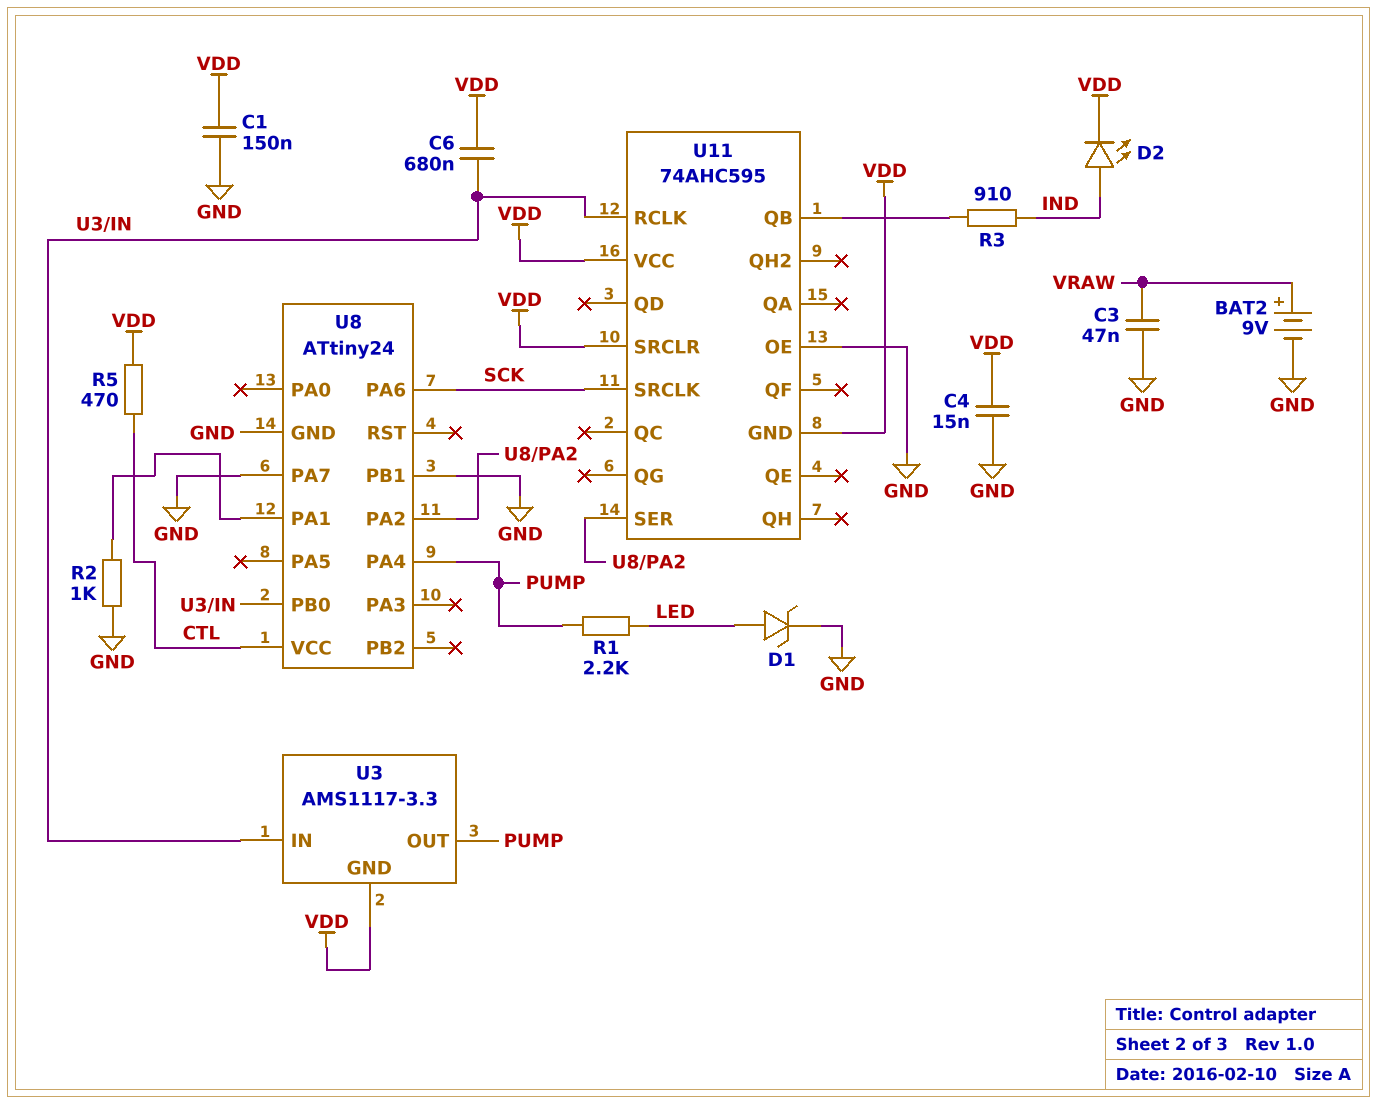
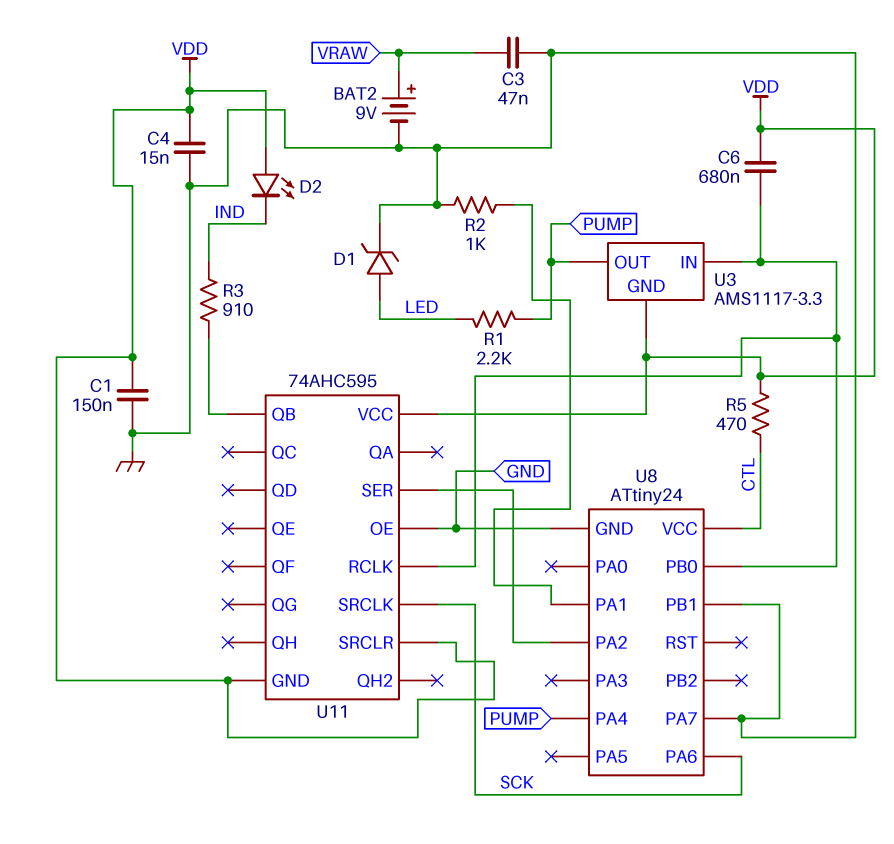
D2: LED (A IND, K VDD) -> LED (A VDD, K IND)

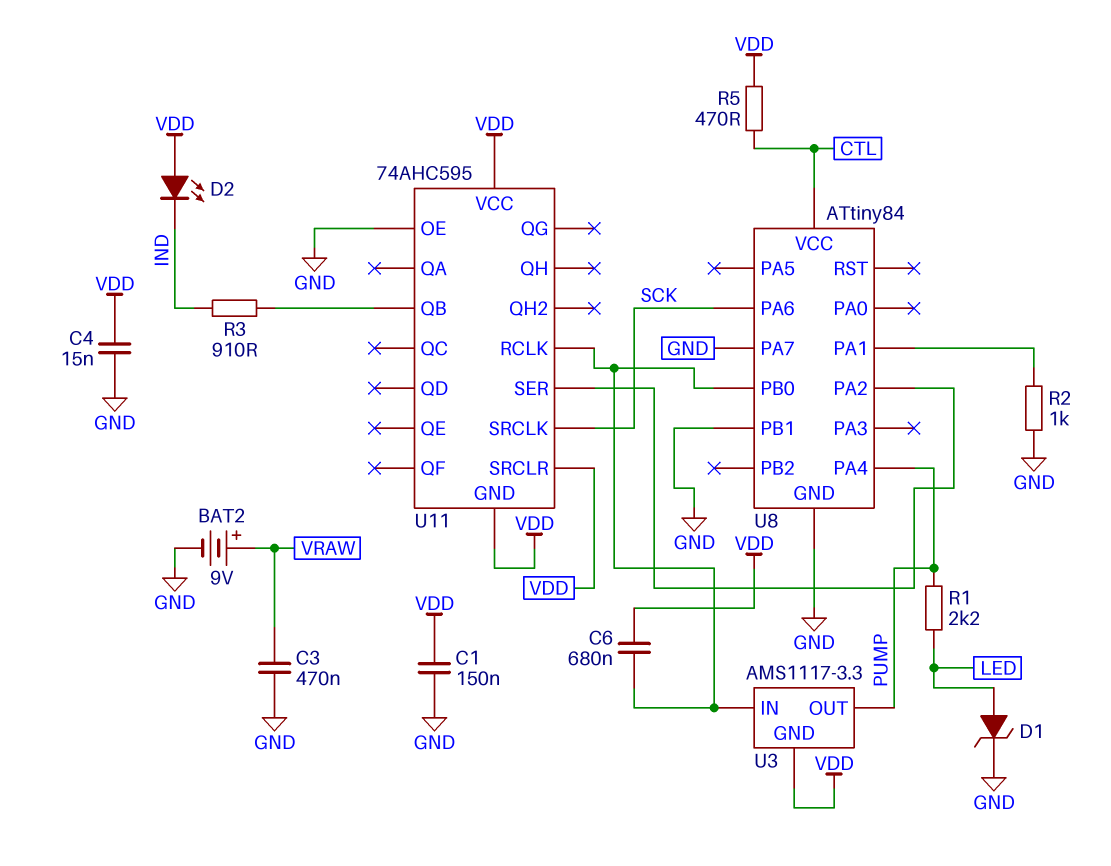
C3: 47nF (GND, VRAW) -> 470nF (GND, VRAW)
U8: ATtiny24 -> ATtiny84

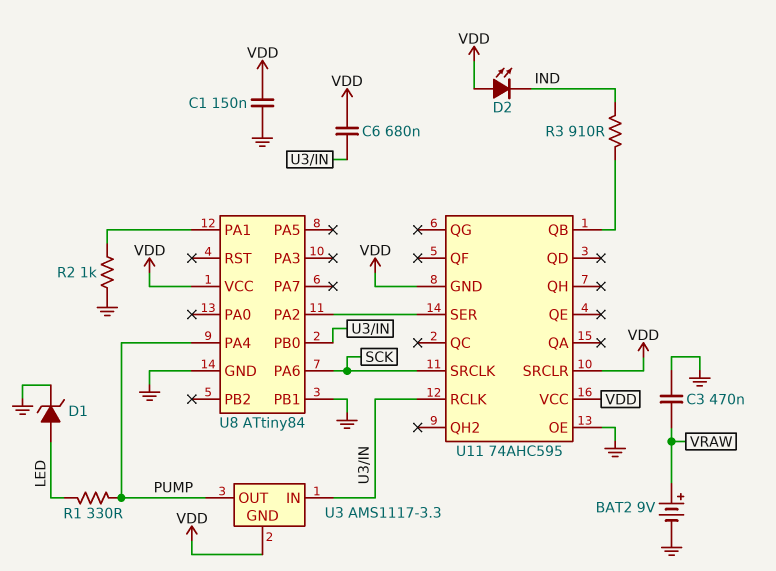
C4: 15nF (GND, VDD) -> none
R1: 2.2k (LED, PUMP) -> 330 (LED, PUMP)
R5: 470 (CTL, VDD) -> none
U8 pin PA7: GND -> none
U8 pin VCC: CTL -> VDD

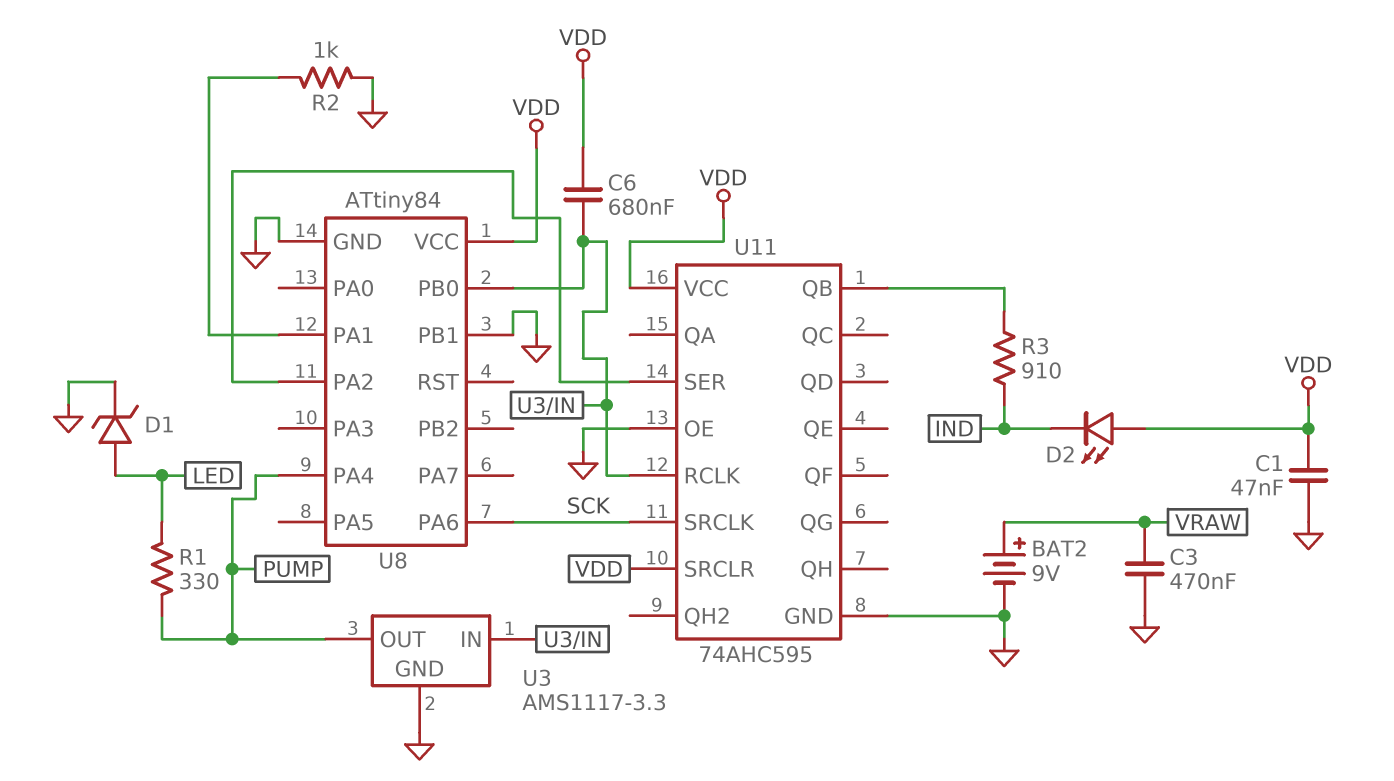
C1: 150nF (GND, VDD) -> 47nF (GND, VDD)
U3 pin GND: VDD -> GND
U11 pin GND: VDD -> GND

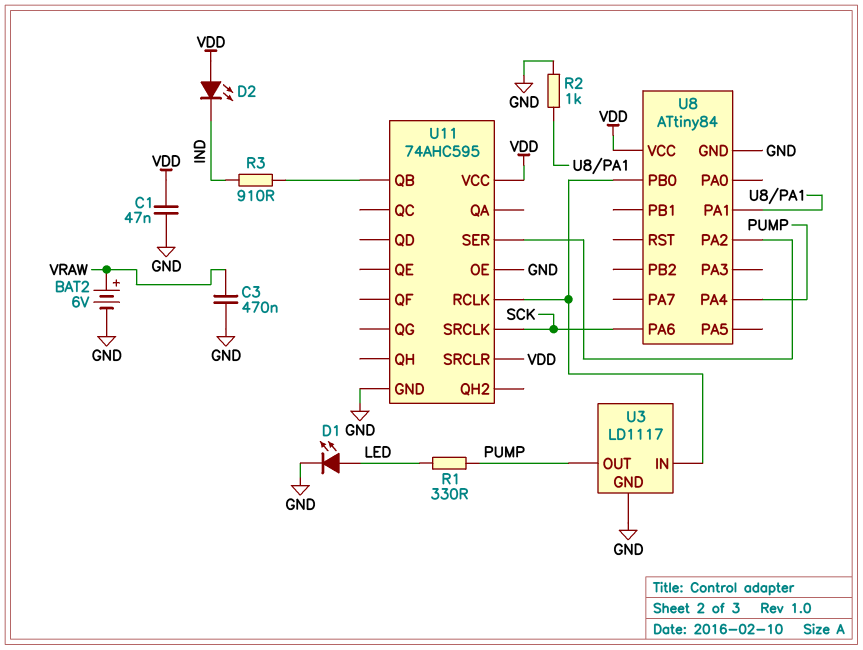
BAT2: 9V (plus VRAW, minus GND) -> 6V (plus VRAW, minus GND)
C6: 680nF (U3/IN, VDD) -> none
D1: zener (A LED, K GND) -> LED (A LED, K GND)
U3: AMS1117-3.3 -> LD1117
U8 pin PB1: GND -> none

